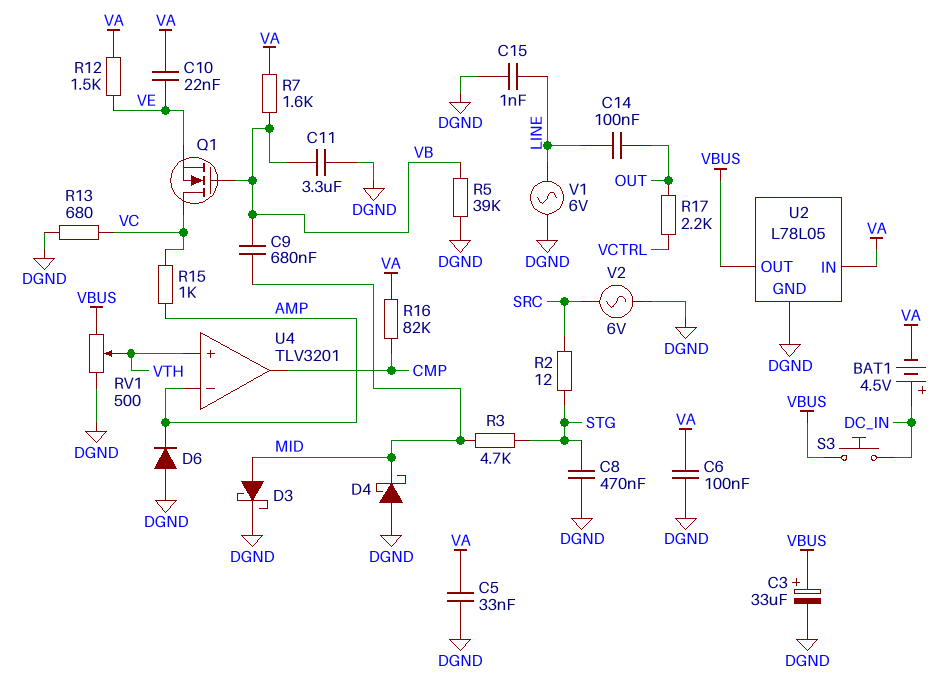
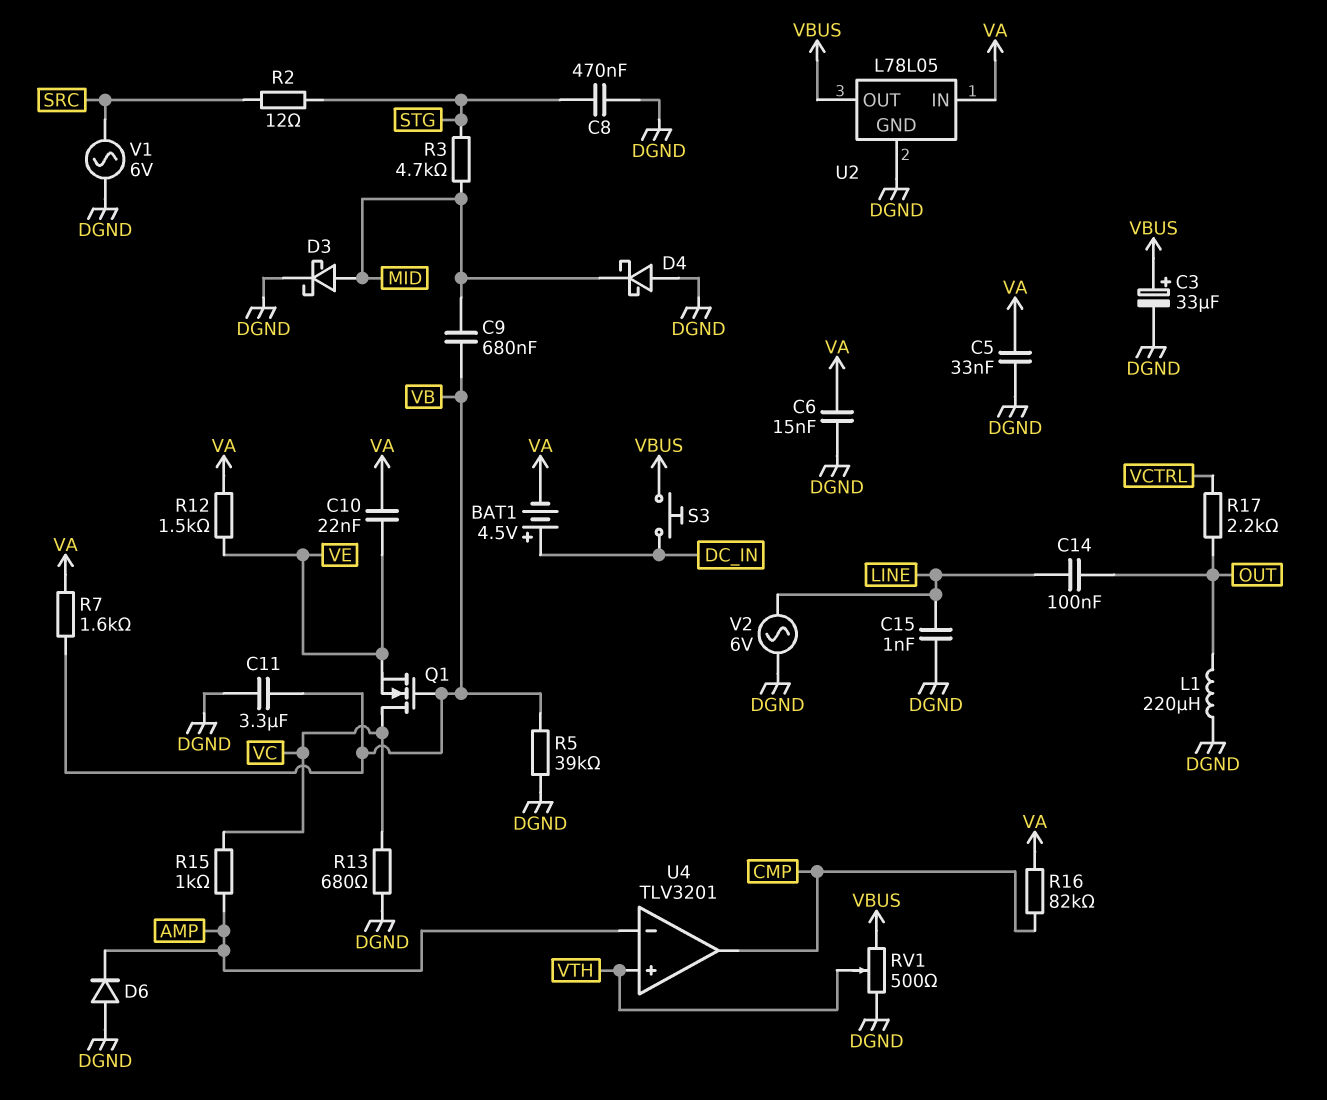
C6: 100nF (DGND, VA) -> 15nF (DGND, VA)
L1: none -> 220uH (DGND, OUT)
V1: AC 6V (DGND, LINE) -> AC 6V (DGND, SRC)
V2: AC 6V (DGND, SRC) -> AC 6V (DGND, LINE)

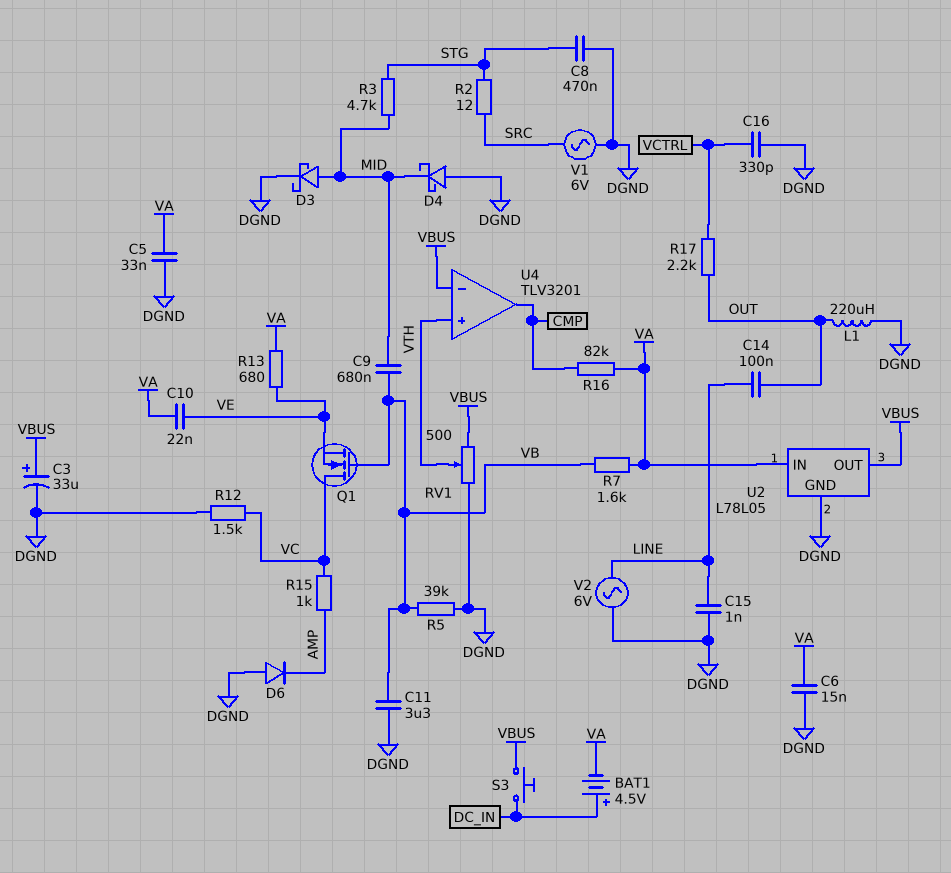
C16: none -> 330pF (DGND, VCTRL)
R12: 1.5k (VA, VE) -> 1.5k (DGND, VC)
R13: 680 (DGND, VC) -> 680 (VA, VE)
U4 pin in-: AMP -> VBUS

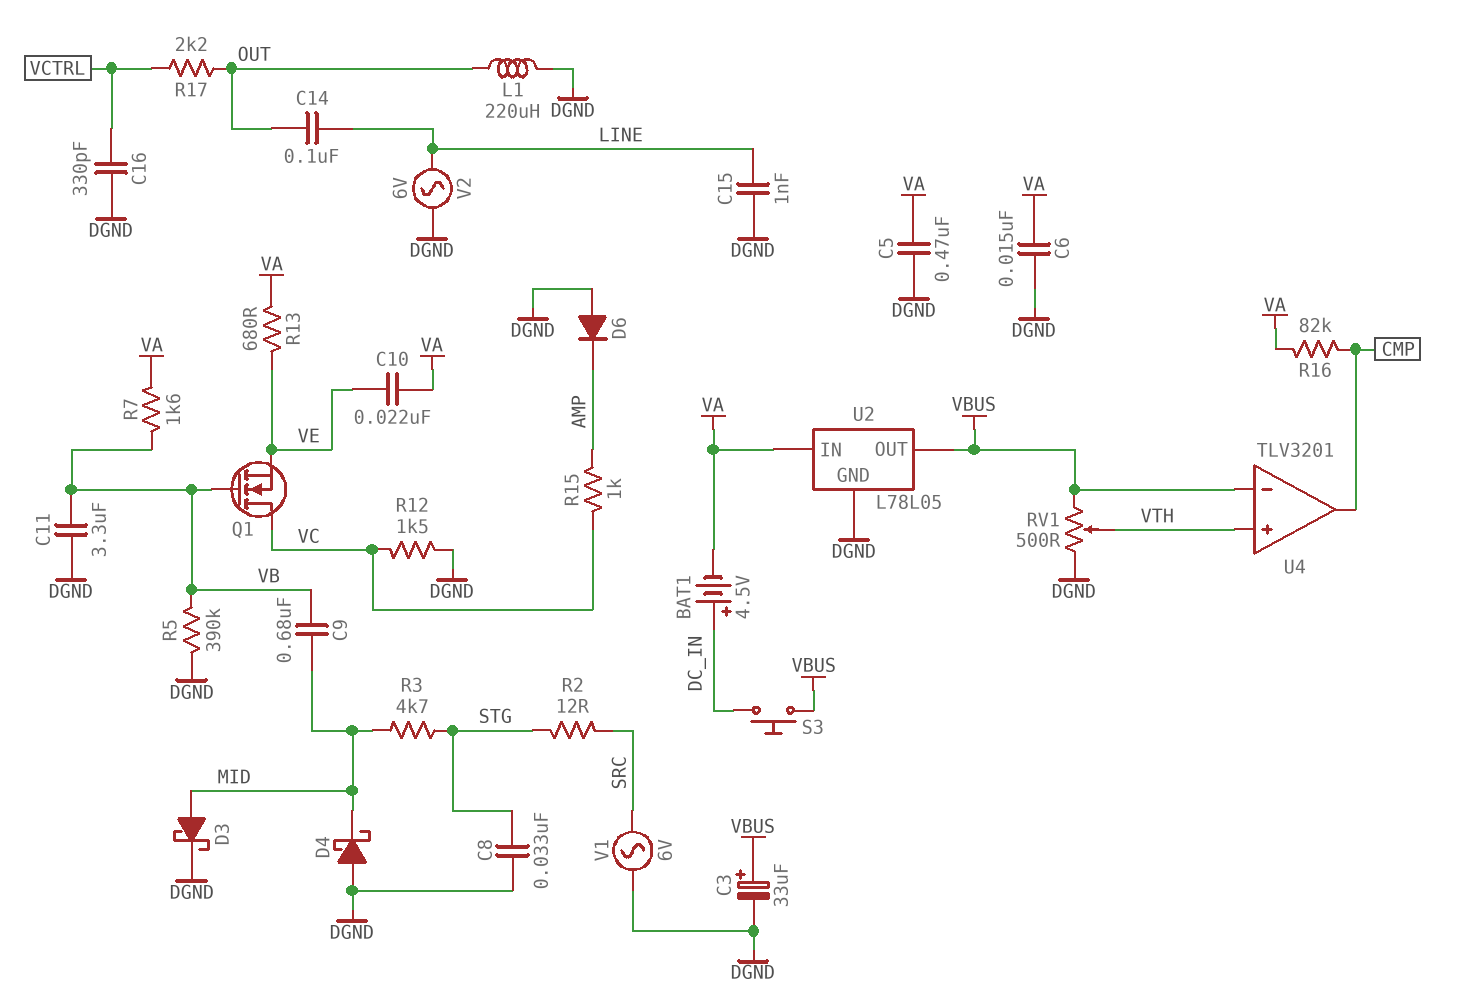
C5: 33nF (DGND, VA) -> 470nF (DGND, VA)
C8: 470nF (DGND, STG) -> 33nF (DGND, STG)
R5: 39k (DGND, VB) -> 390k (DGND, VB)

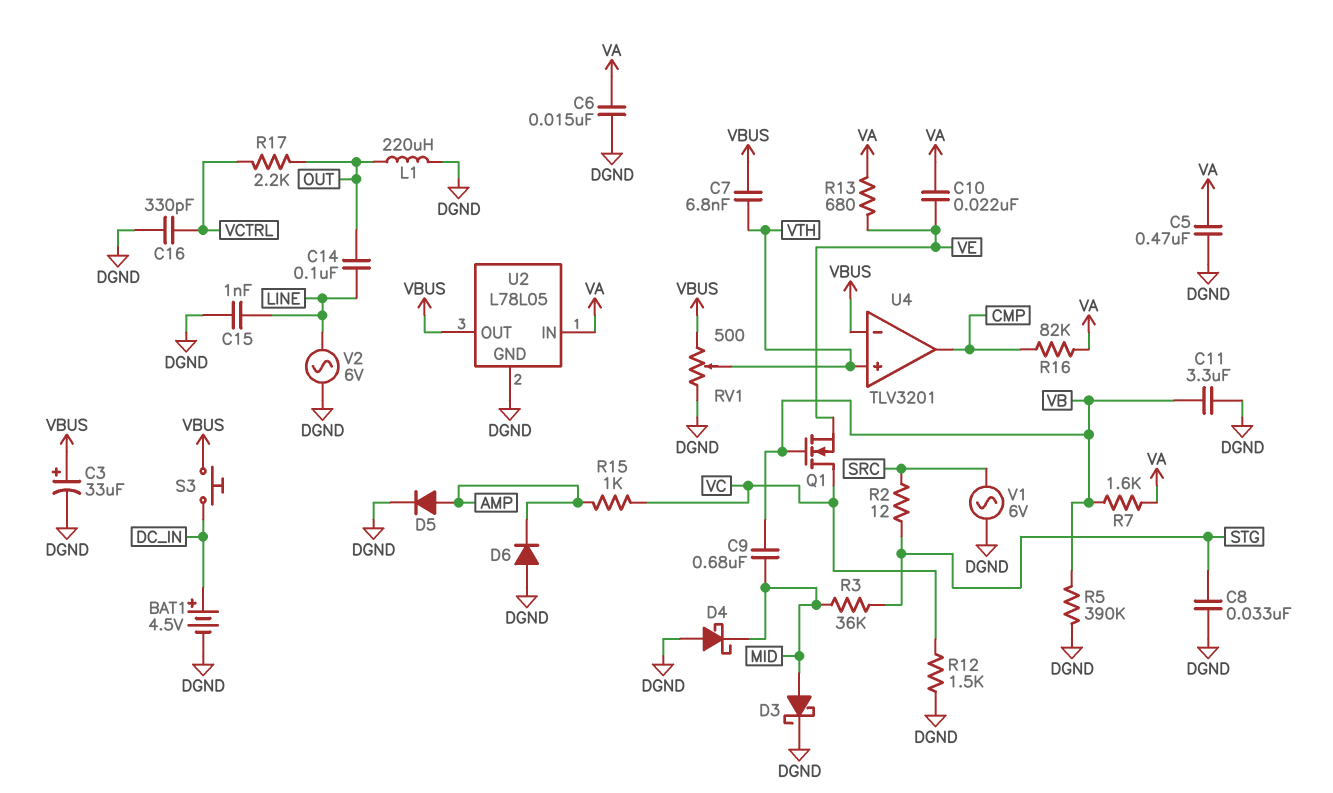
BAT1: 4.5V (plus DC_IN, minus VA) -> 4.5V (plus DC_IN, minus DGND)
C7: none -> 6.8nF (VBUS, VTH)
D5: none -> diode (A AMP, K DGND)
R3: 4.7k (MID, STG) -> 36k (MID, STG)

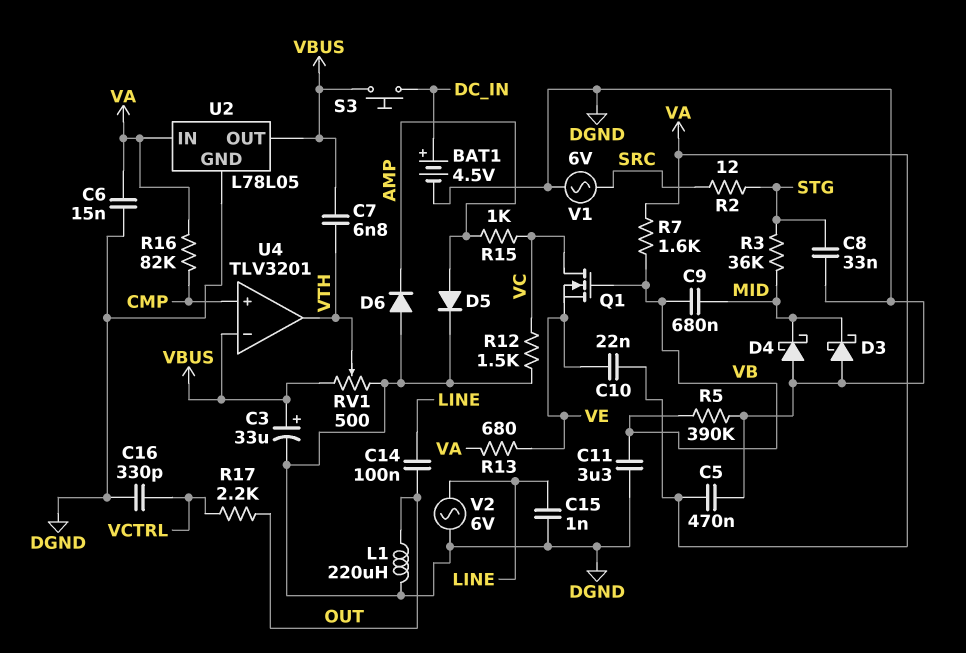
D3: schottky (A MID, K DGND) -> schottky (A DGND, K MID)
U4 pin in+: VTH -> CMP
U4 pin out: CMP -> VTH

